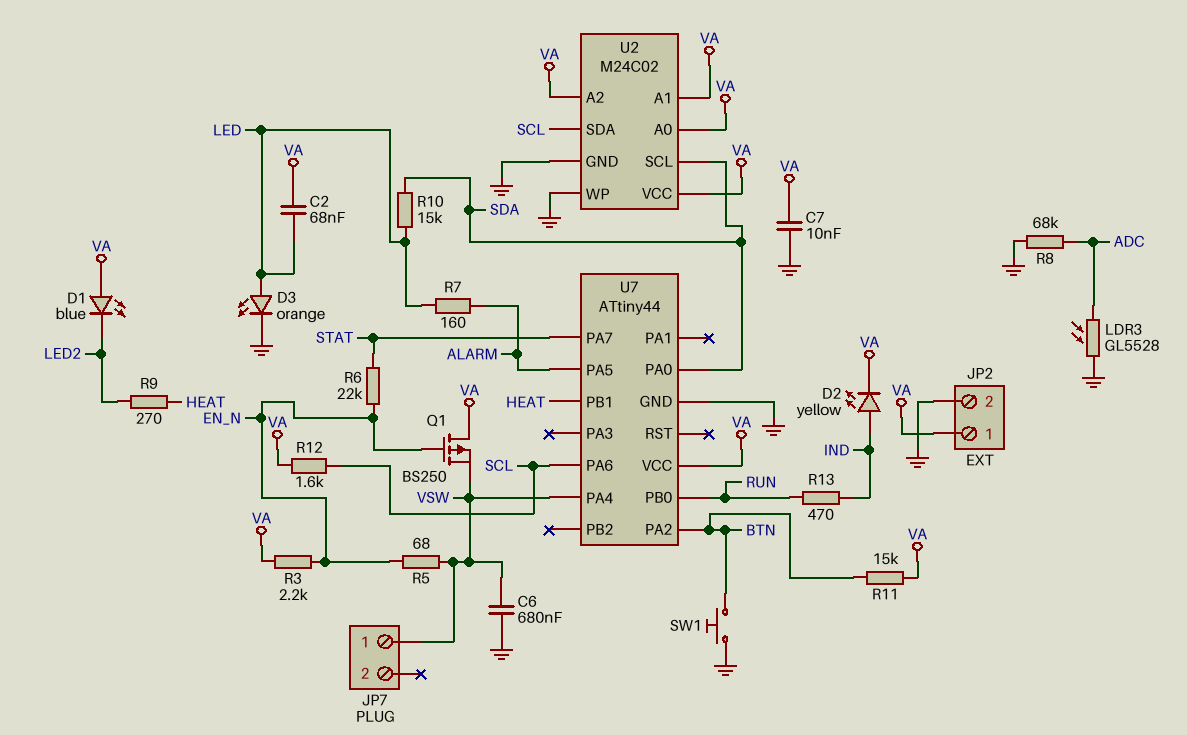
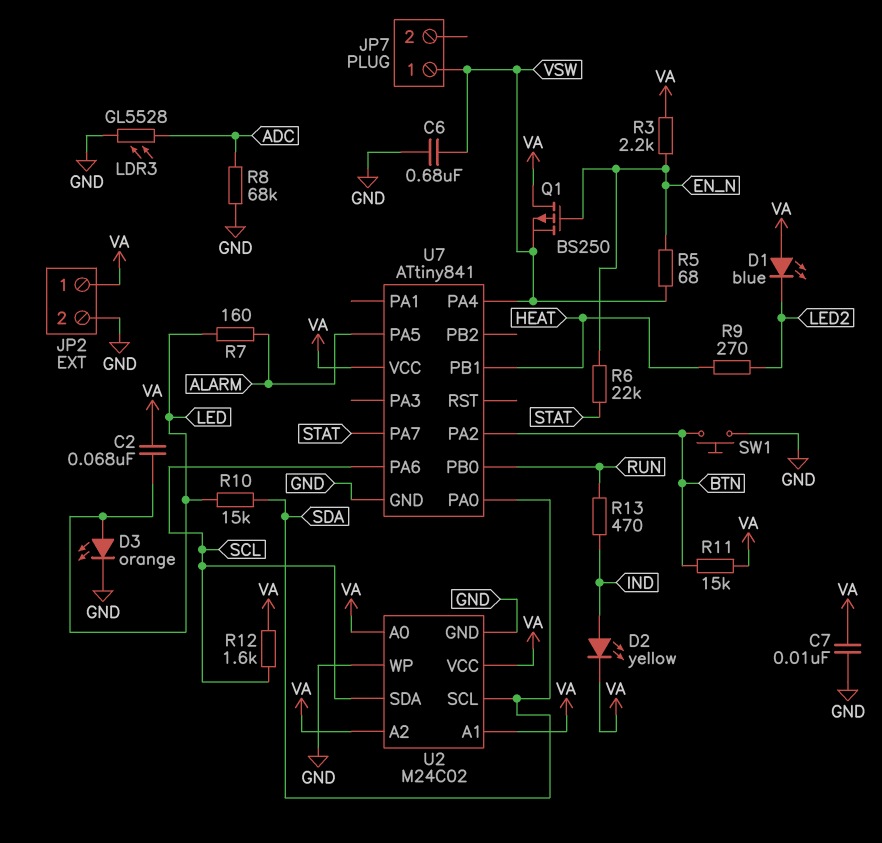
U7: ATtiny44 -> ATtiny841

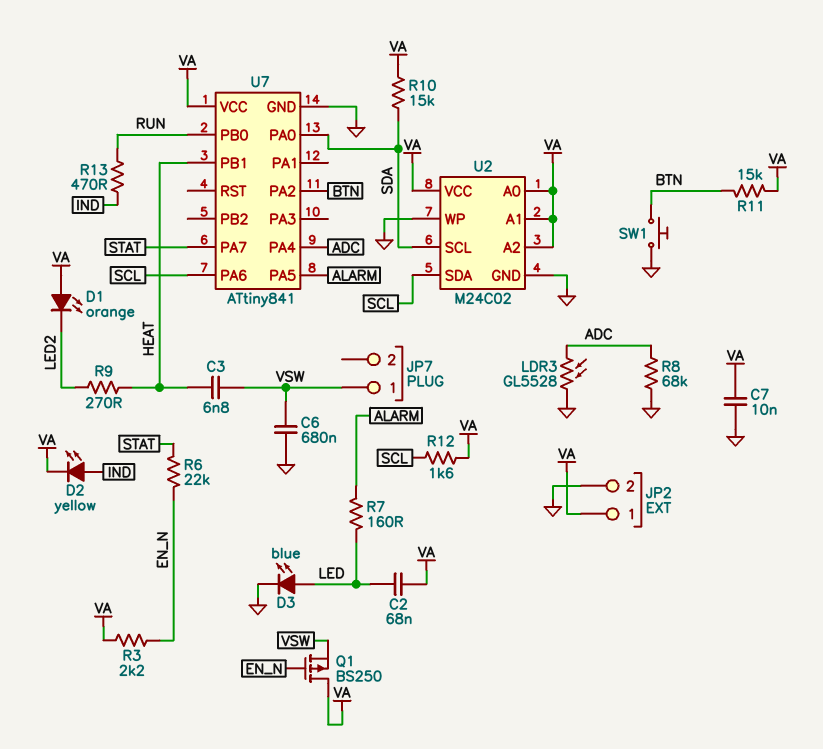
C3: none -> 6.8nF (HEAT, VSW)
D1: LED blue (A VA, K LED2) -> LED orange (A VA, K LED2)
D3: LED orange (A LED, K GND) -> LED blue (A LED, K GND)
R5: 68 (EN_N, VSW) -> none
R10: 15k (LED, SDA) -> 15k (SDA, VA)
U7 pin PA4: VSW -> ADC

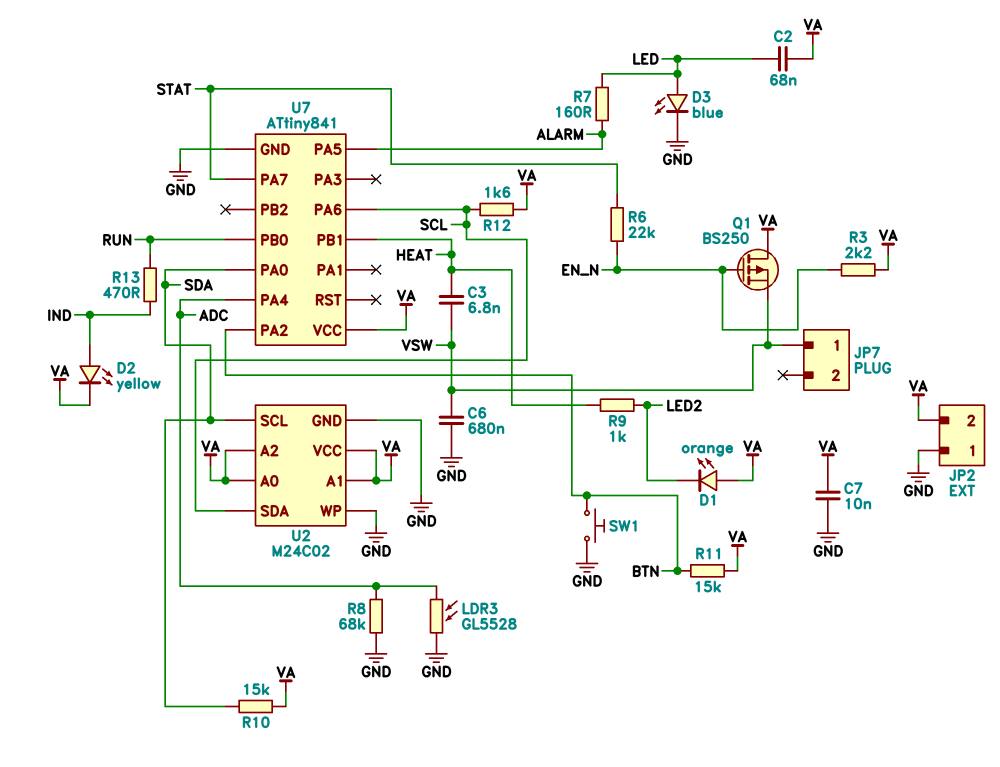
JP2 pin 1: VA -> GND
JP2 pin 2: GND -> VA
R9: 270 (HEAT, LED2) -> 1k (HEAT, LED2)

